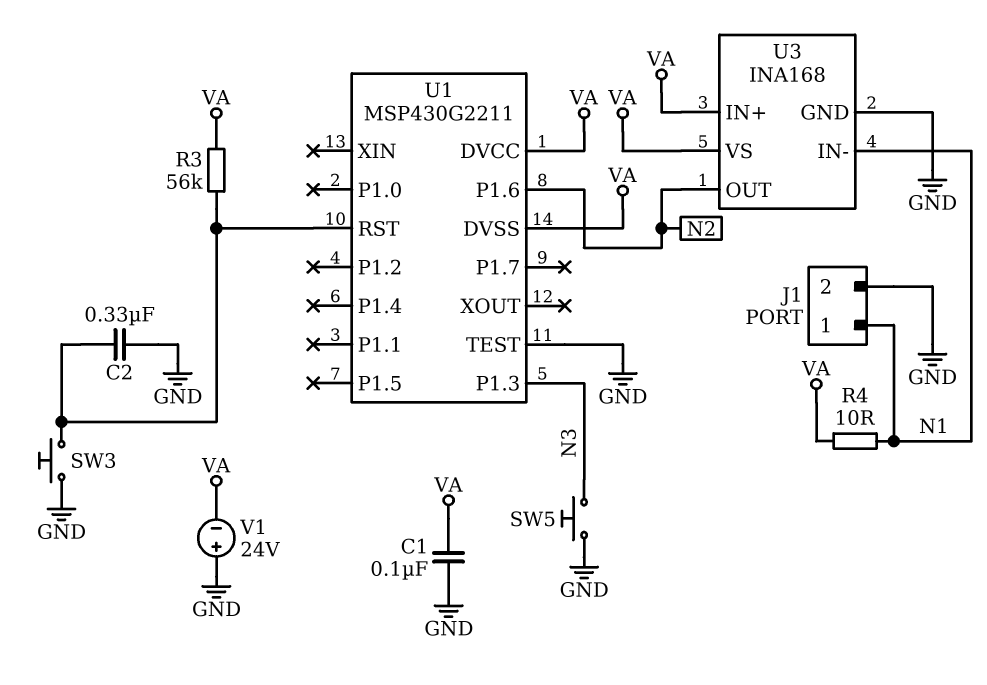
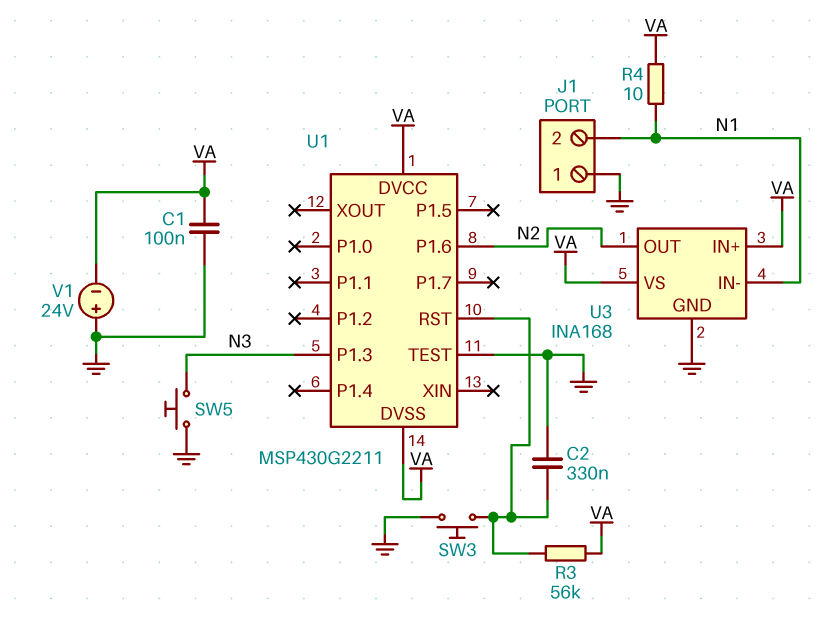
J1 pin 1: N1 -> GND
J1 pin 2: GND -> N1

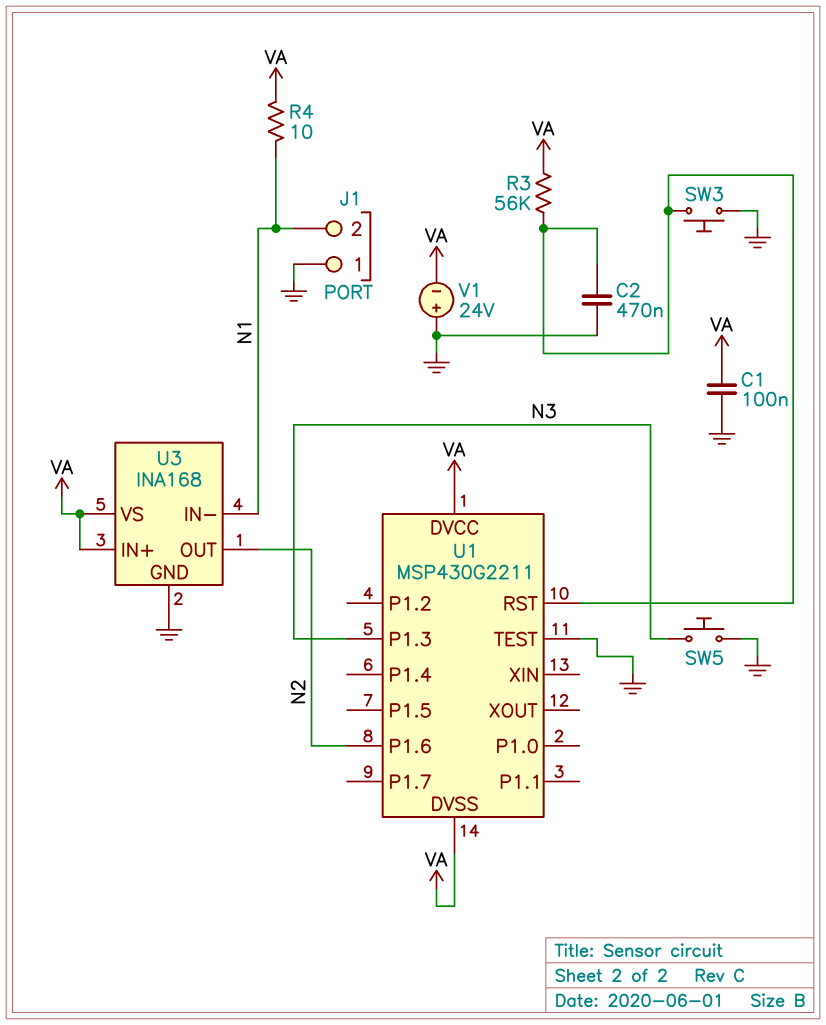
C2: 330nF (GND, U1/RST) -> 470nF (GND, U1/RST)

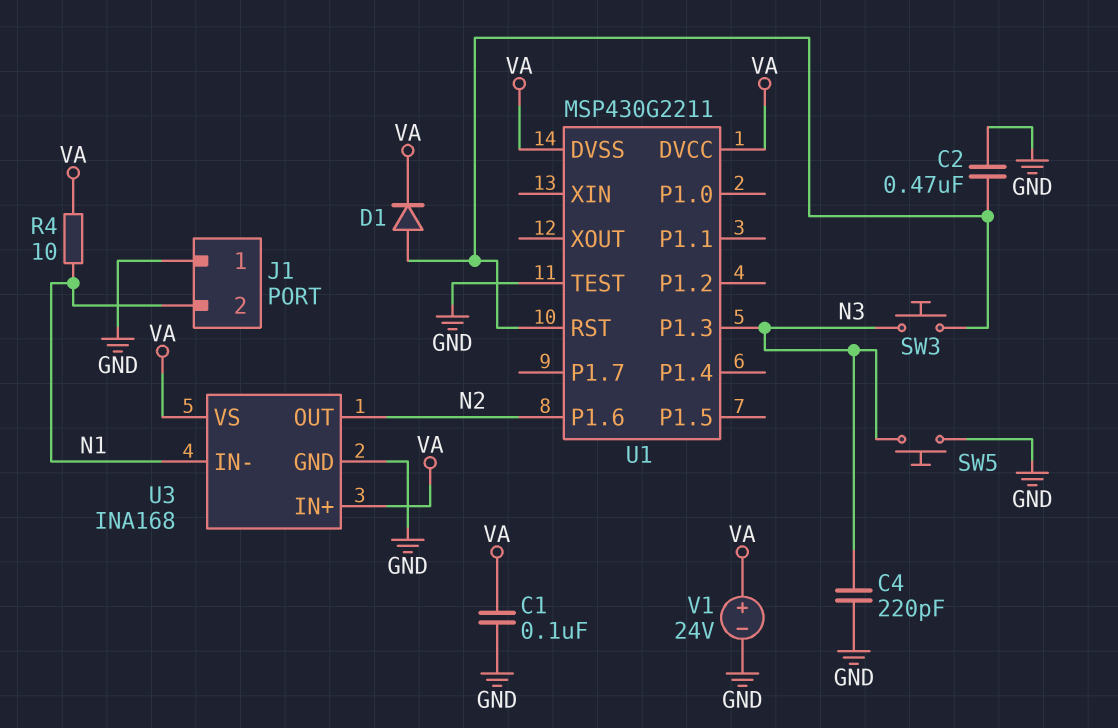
C4: none -> 220pF (GND, N3)
D1: none -> diode (A U1/RST, K VA)
R3: 56k (U1/RST, VA) -> none
SW3: button (GND, U1/RST) -> button (N3, U1/RST)
V1: 24V (plus GND, minus VA) -> 24V (plus VA, minus GND)

